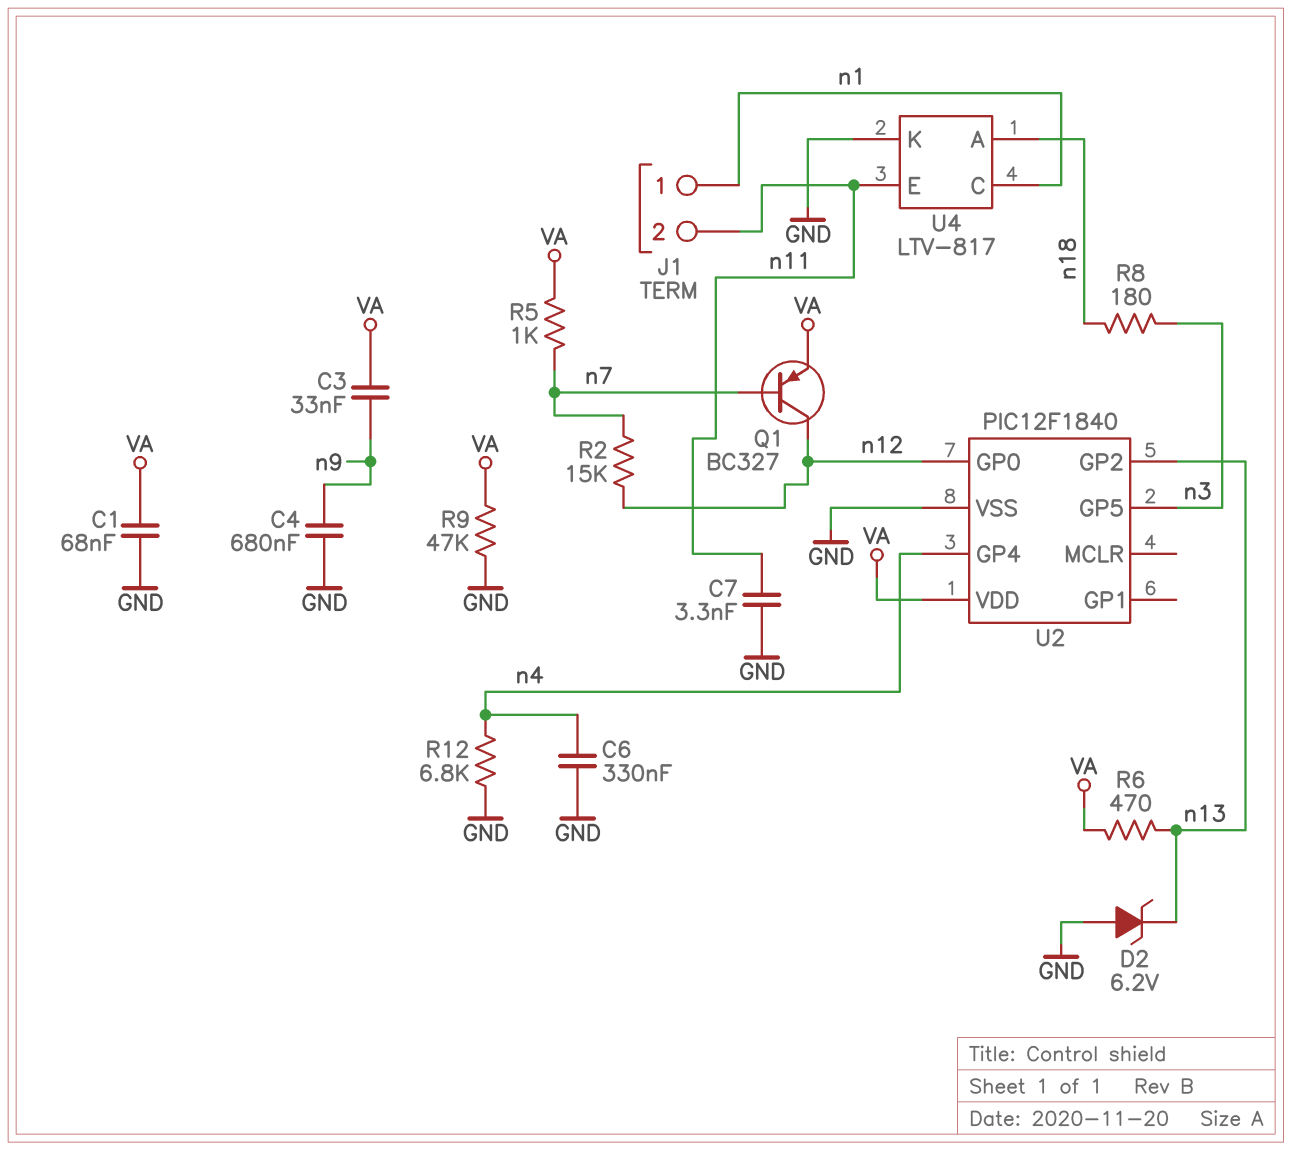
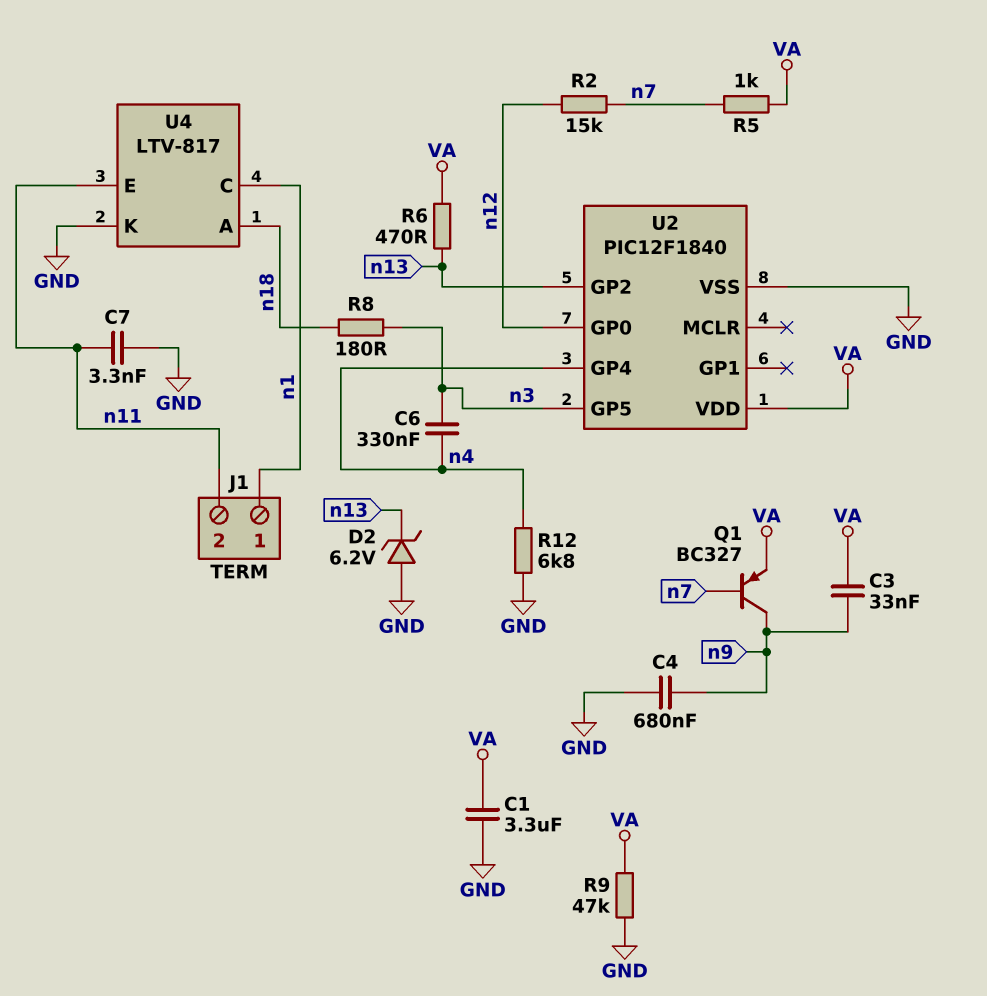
C1: 68nF (GND, VA) -> 3.3uF (GND, VA)
C6: 330nF (GND, n4) -> 330nF (n3, n4)
Q1: PNP BC327 (B n7, C n12, E VA) -> PNP BC327 (B n7, C n9, E VA)

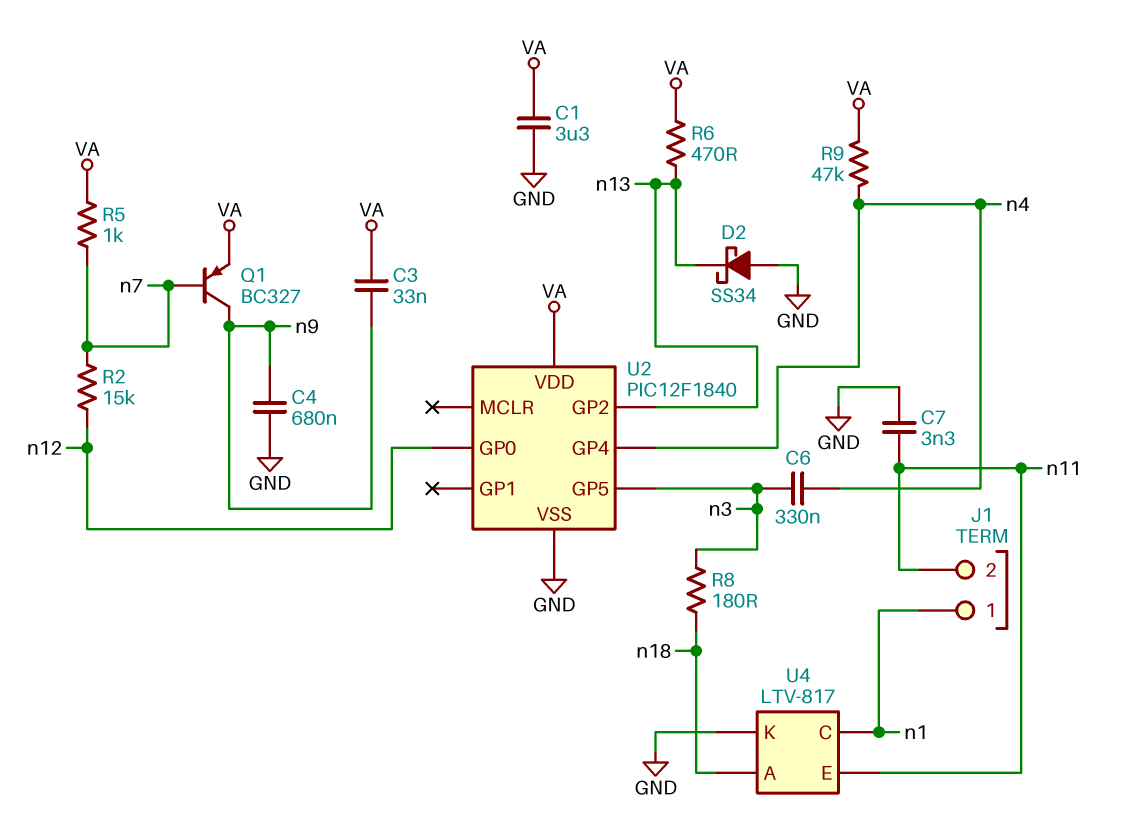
D2: zener 6.2V (A GND, K n13) -> schottky SS34 (A GND, K n13)
R9: 47k (GND, VA) -> 47k (VA, n4)
R12: 6.8k (GND, n4) -> none

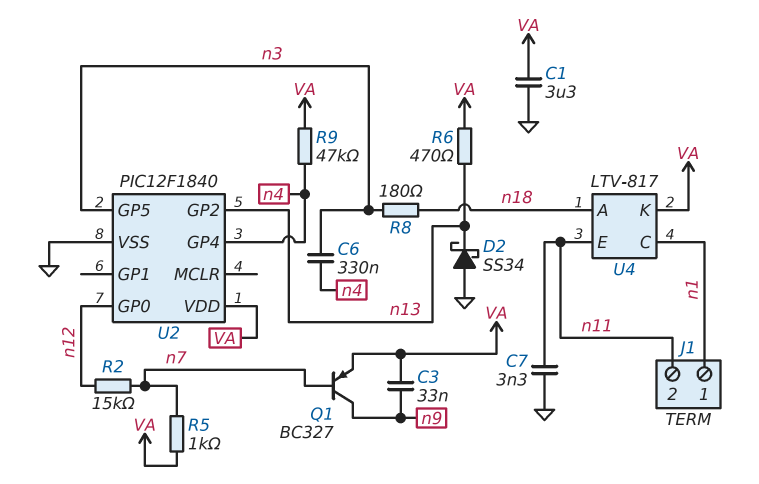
C4: 680nF (GND, n9) -> none
U4 pin K: GND -> VA

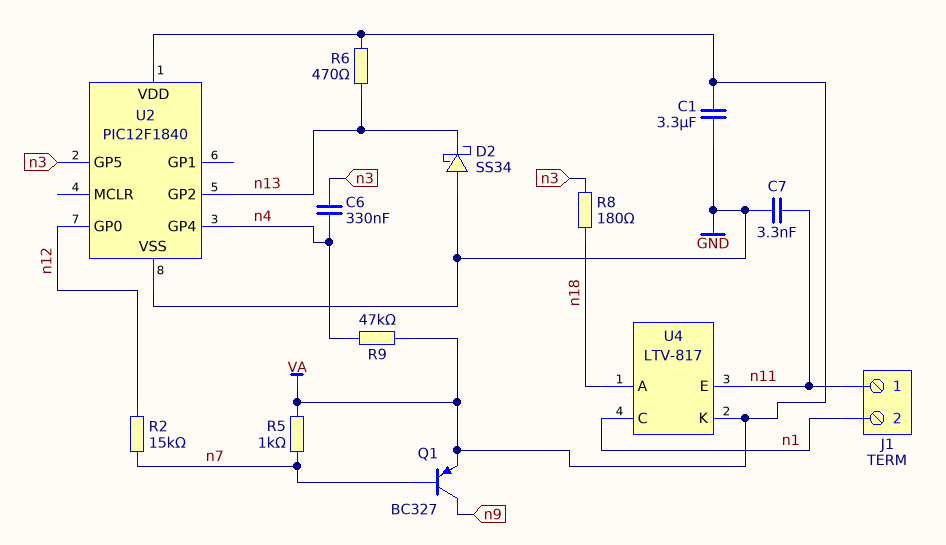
C3: 33nF (VA, n9) -> none
J1 pin 1: n1 -> n11
J1 pin 2: n11 -> n1

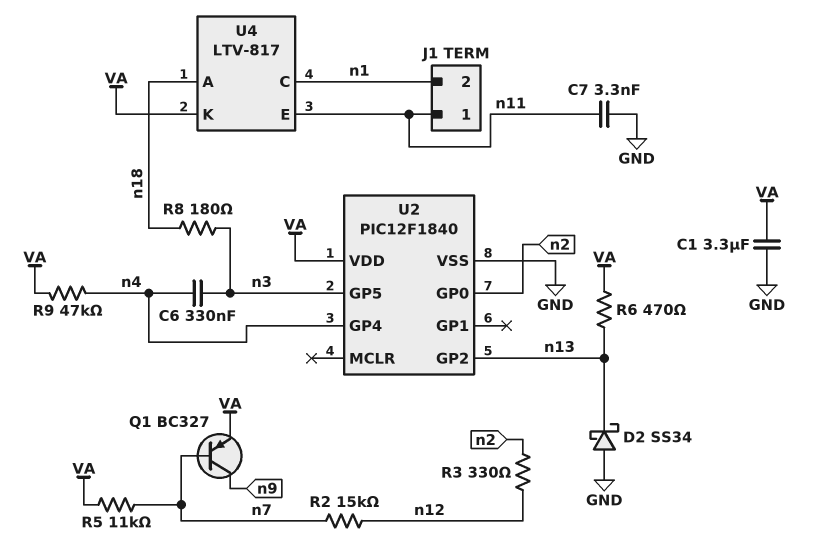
R3: none -> 330 (n2, n12)
R5: 1k (VA, n7) -> 11k (VA, n7)
U2 pin GP0: n12 -> n2

